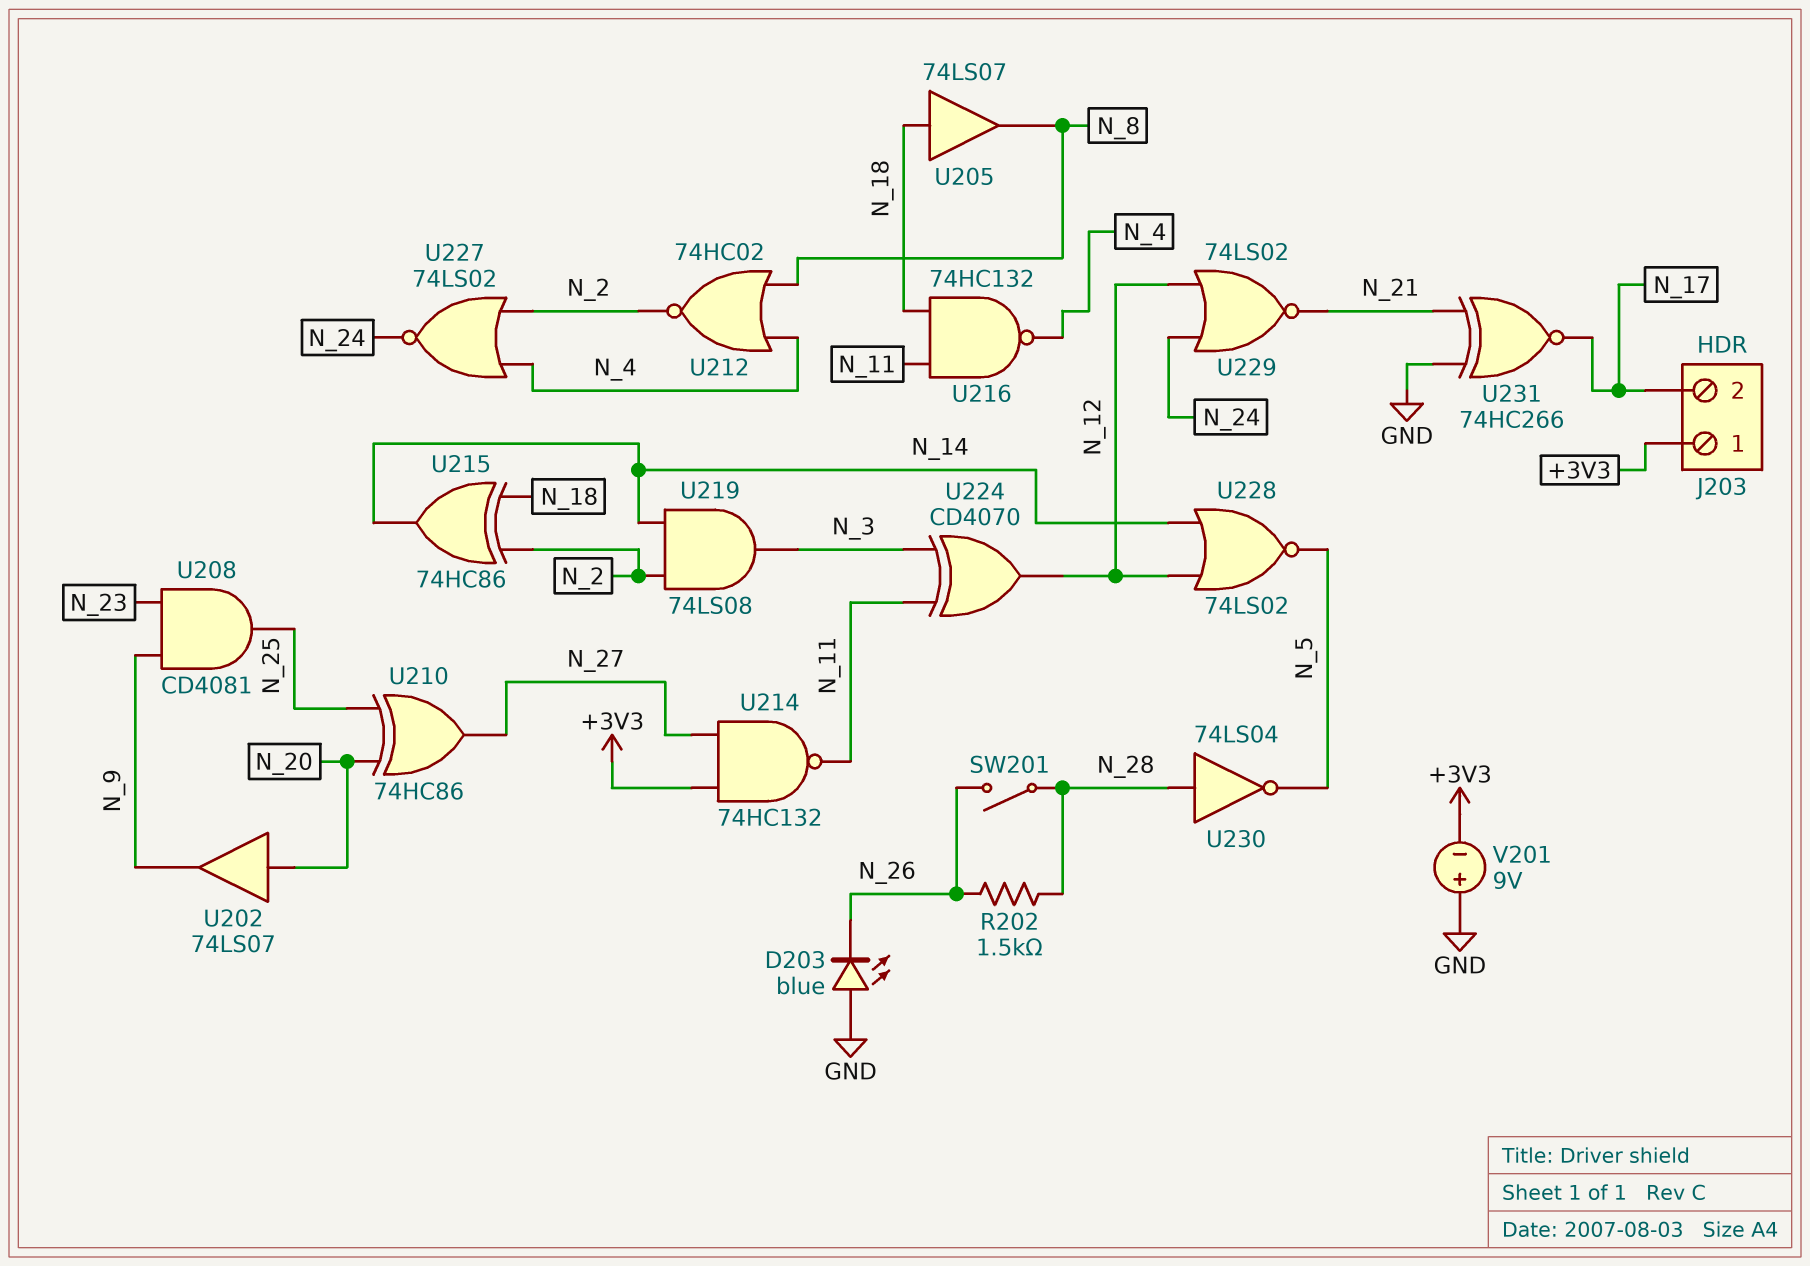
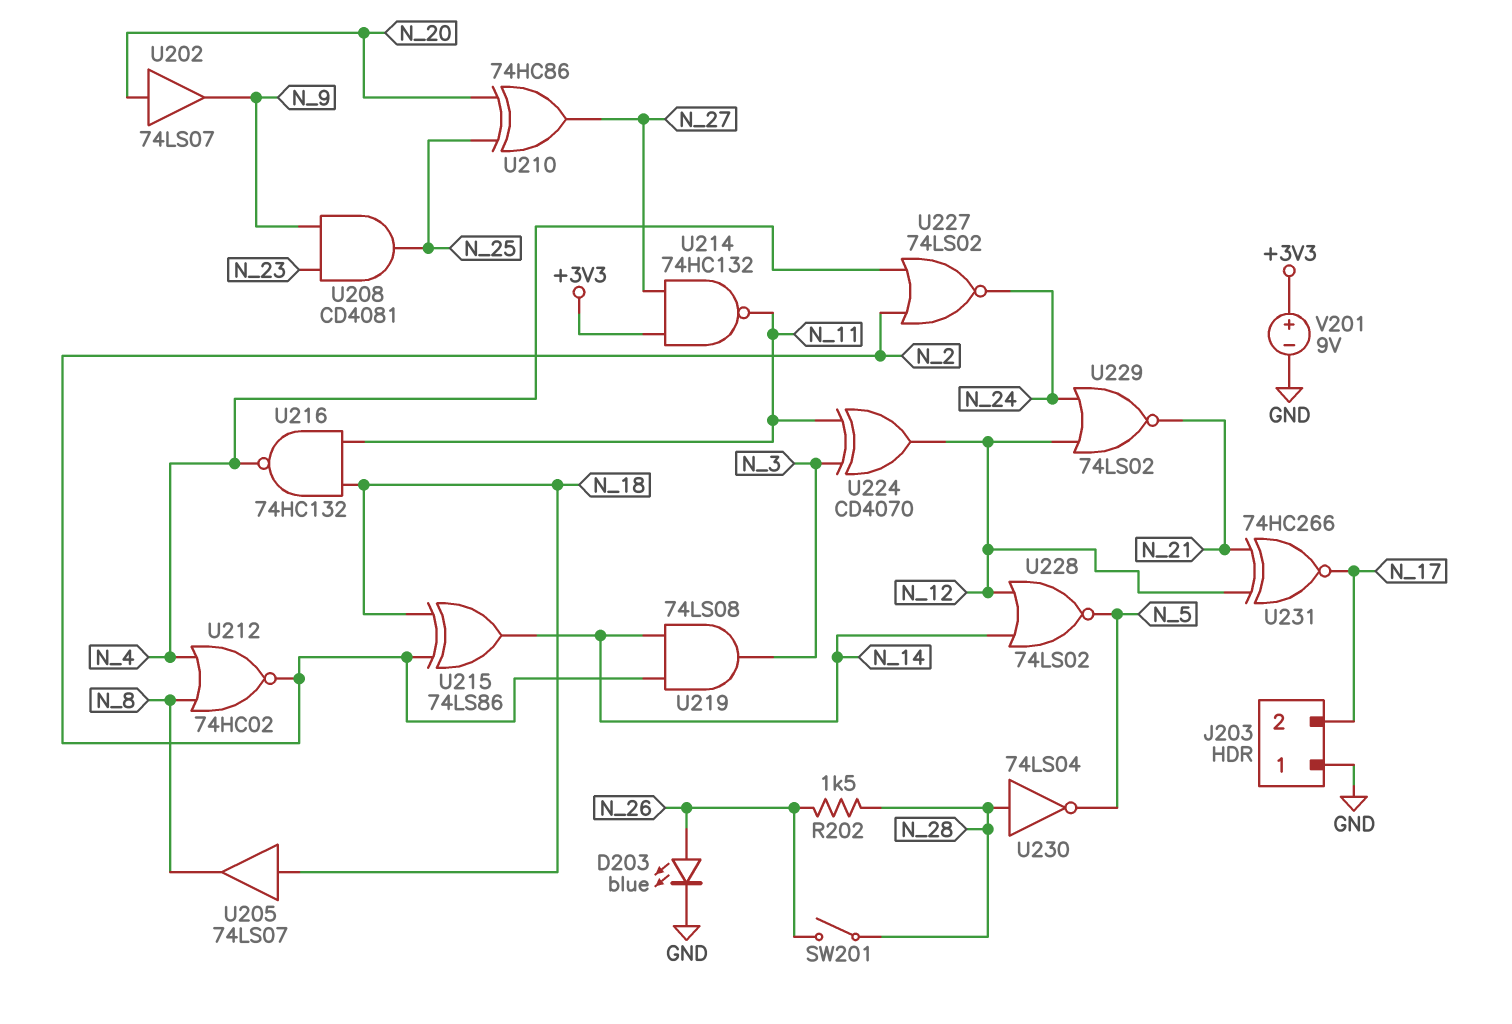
D203: LED blue (A GND, K N_26) -> LED blue (A N_26, K GND)
J203 pin 1: +3V3 -> GND
U215: XOR 74HC86 (in N_2, in N_18, out N_14) -> XOR 74LS86 (in N_2, in N_18, out N_14)
U231: XNOR 74HC266 (in GND, in N_21, out N_17) -> XNOR 74HC266 (in N_12, in N_21, out N_17)
V201: 9V (plus GND, minus +3V3) -> 9V (plus +3V3, minus GND)

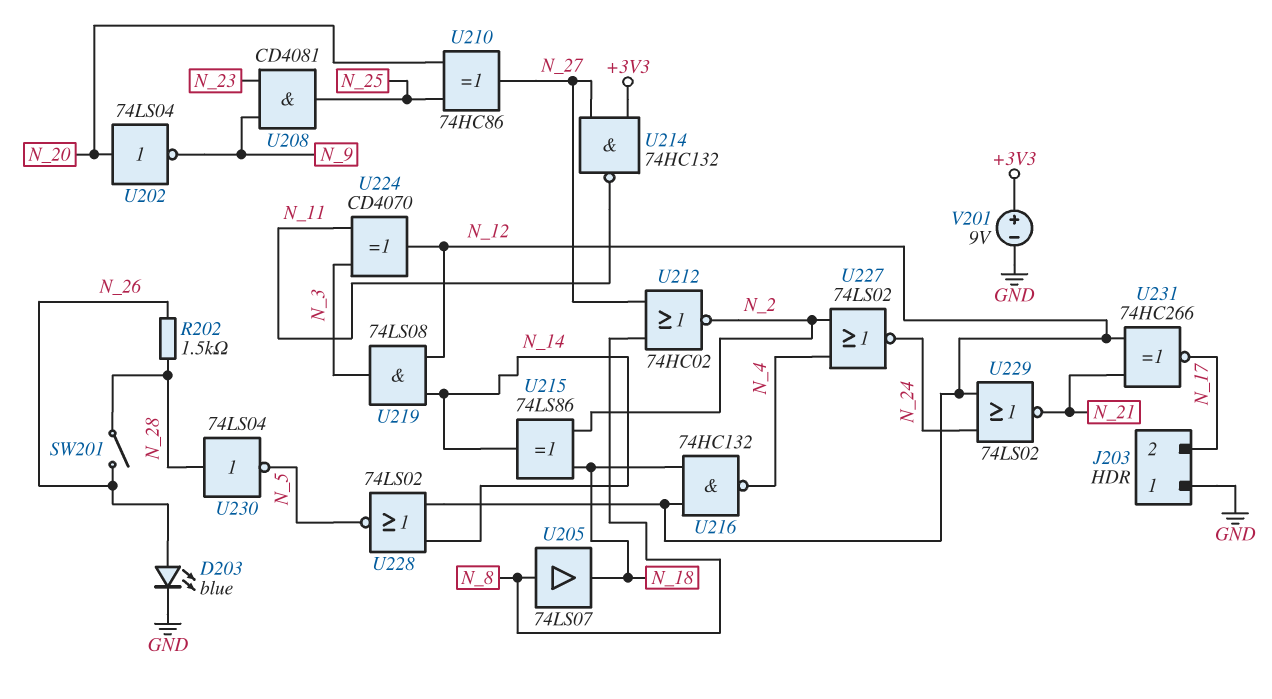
U202: buffer 74LS07 (in N_20, out N_9) -> NOT 74LS04 (in N_20, out N_9)
U205: buffer 74LS07 (in N_18, out N_8) -> buffer 74LS07 (in N_8, out N_18)
U212: NOR 74HC02 (in N_4, in N_8, out N_2) -> NOR 74HC02 (in N_8, in N_27, out N_2)
U216: NAND 74HC132 (in N_11, in N_18, out N_4) -> NAND 74HC132 (in N_12, in N_18, out N_4)
U219: AND 74LS08 (in N_2, in N_14, out N_3) -> AND 74LS08 (in N_12, in N_14, out N_3)

